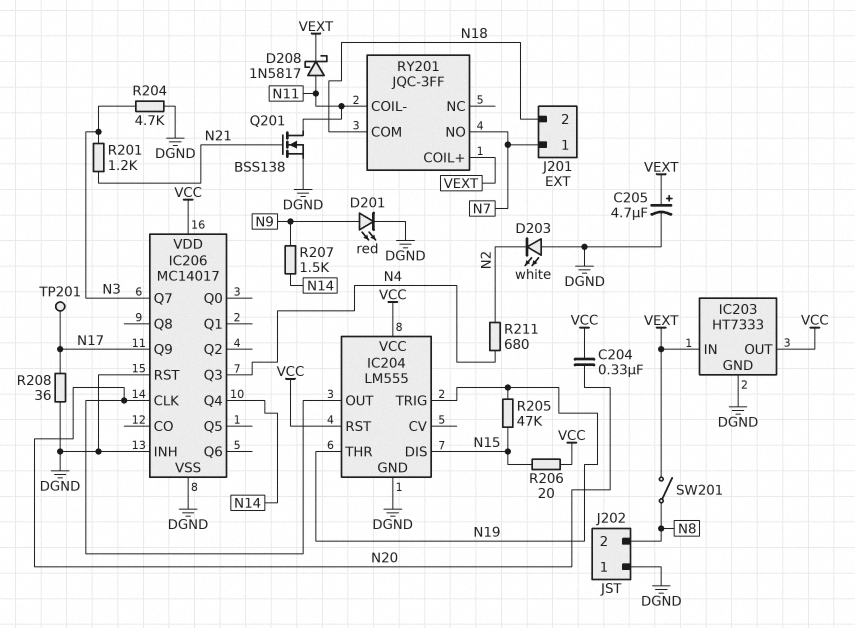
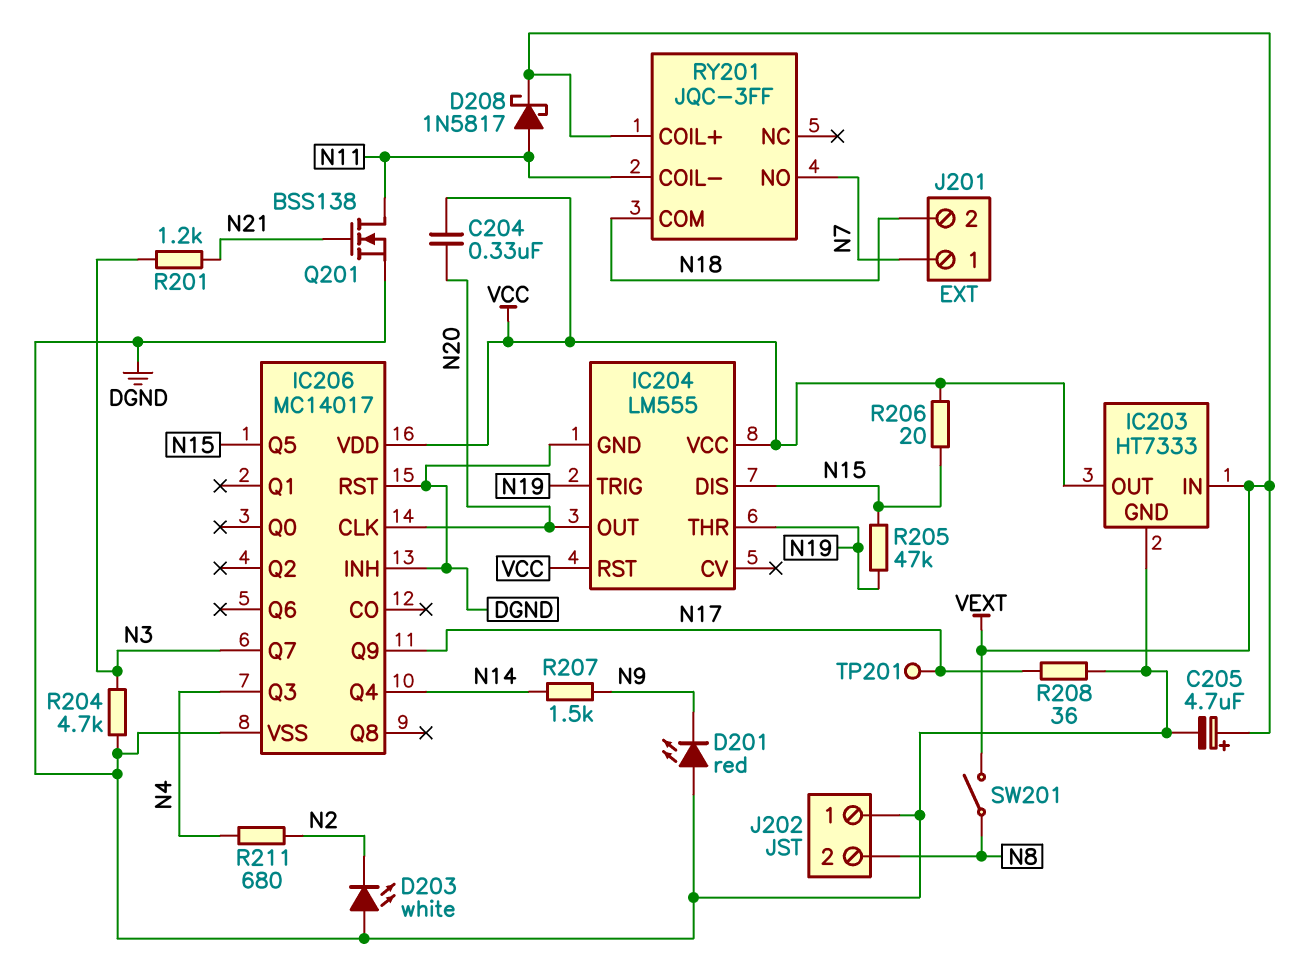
D201: LED red (A N9, K DGND) -> LED red (A DGND, K N9)
IC206 pin Q5: none -> N15

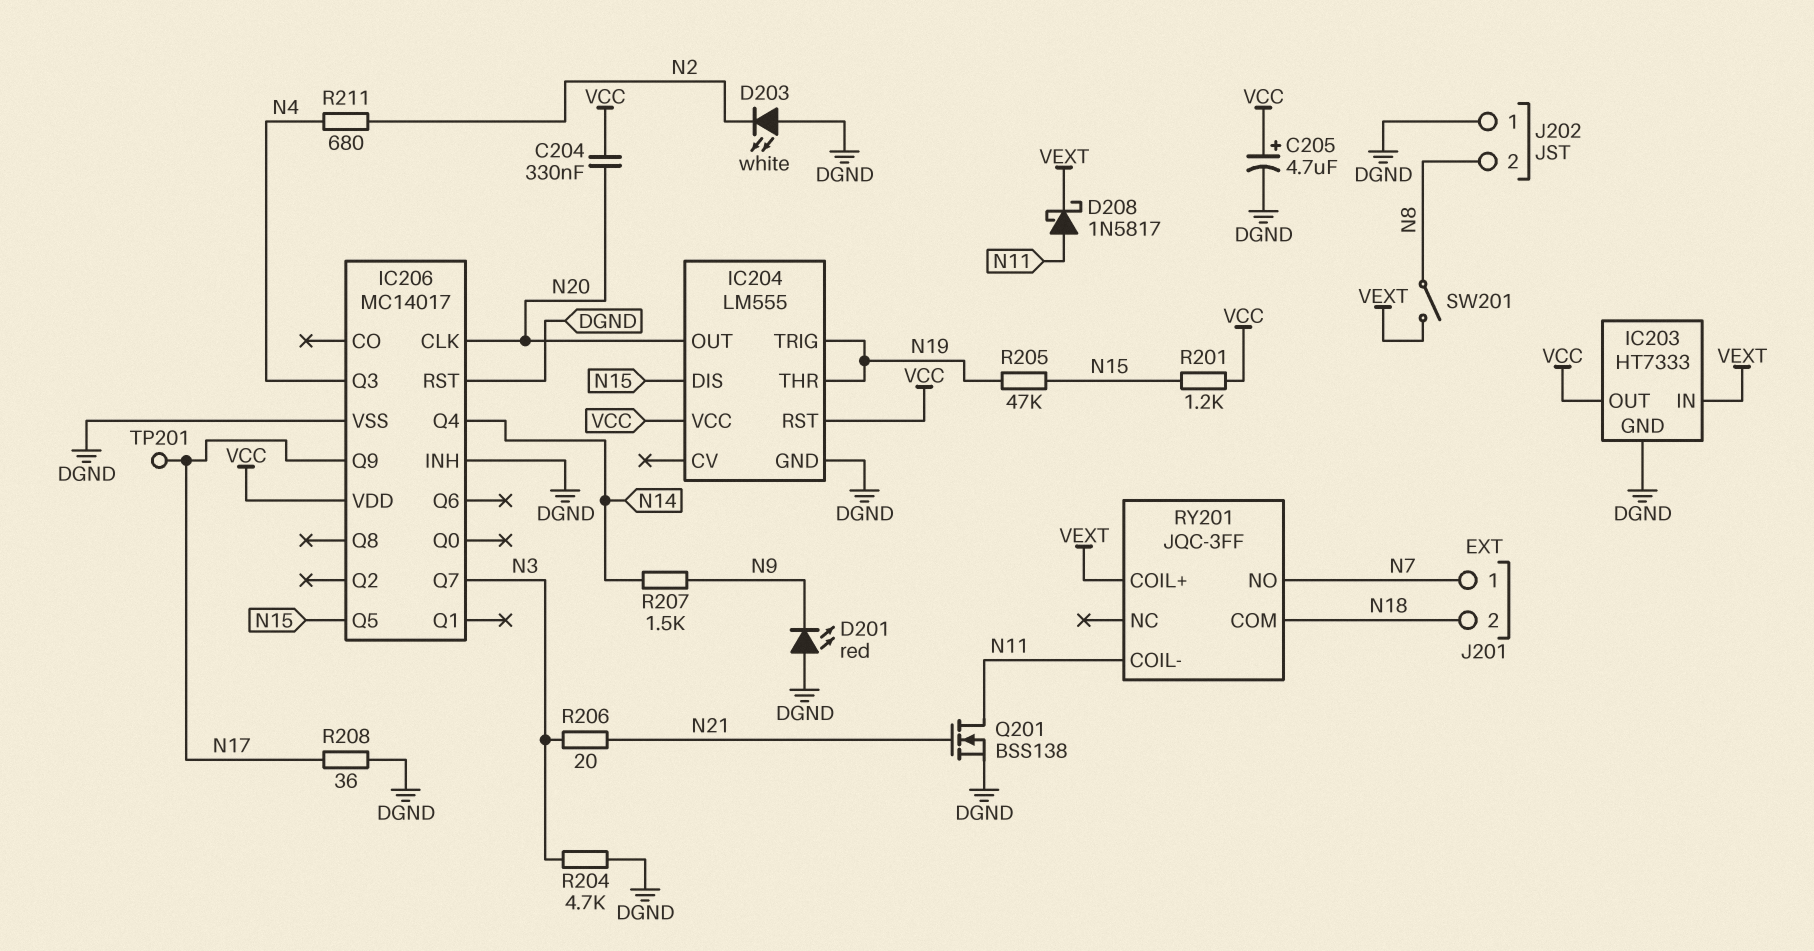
C205: 4.7uF (plus VEXT, minus DGND) -> 4.7uF (plus VCC, minus DGND)
R201: 1.2k (N3, N21) -> 1.2k (N15, VCC)
R206: 20 (N15, VCC) -> 20 (N3, N21)

